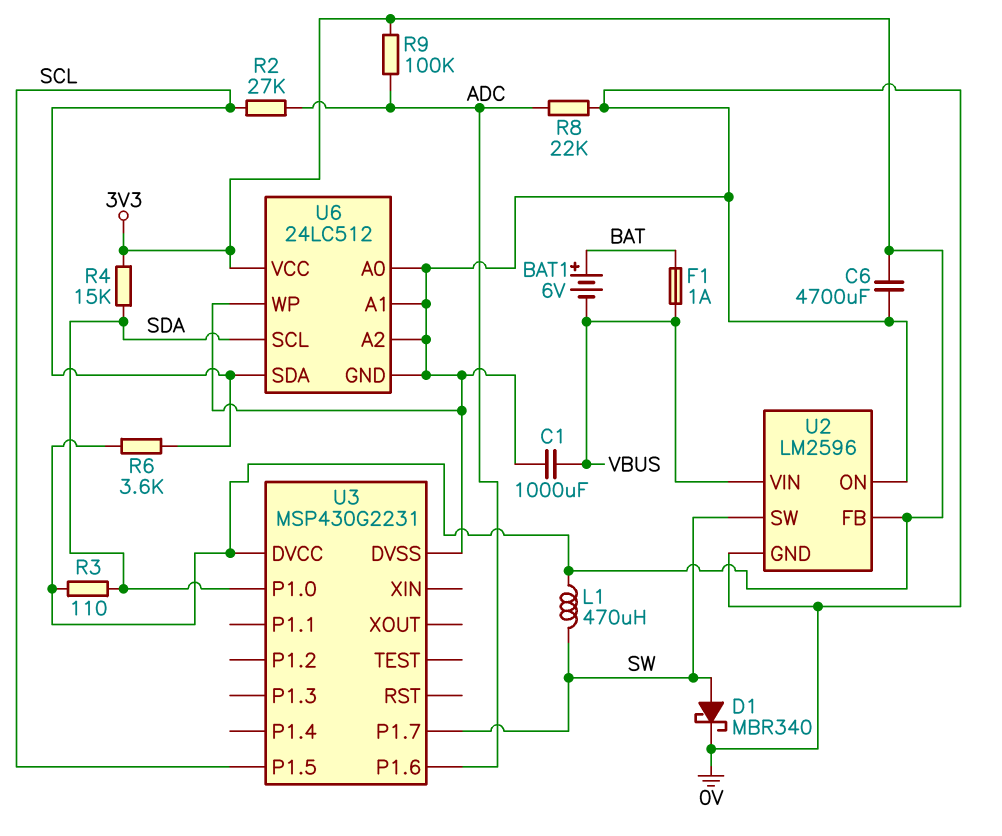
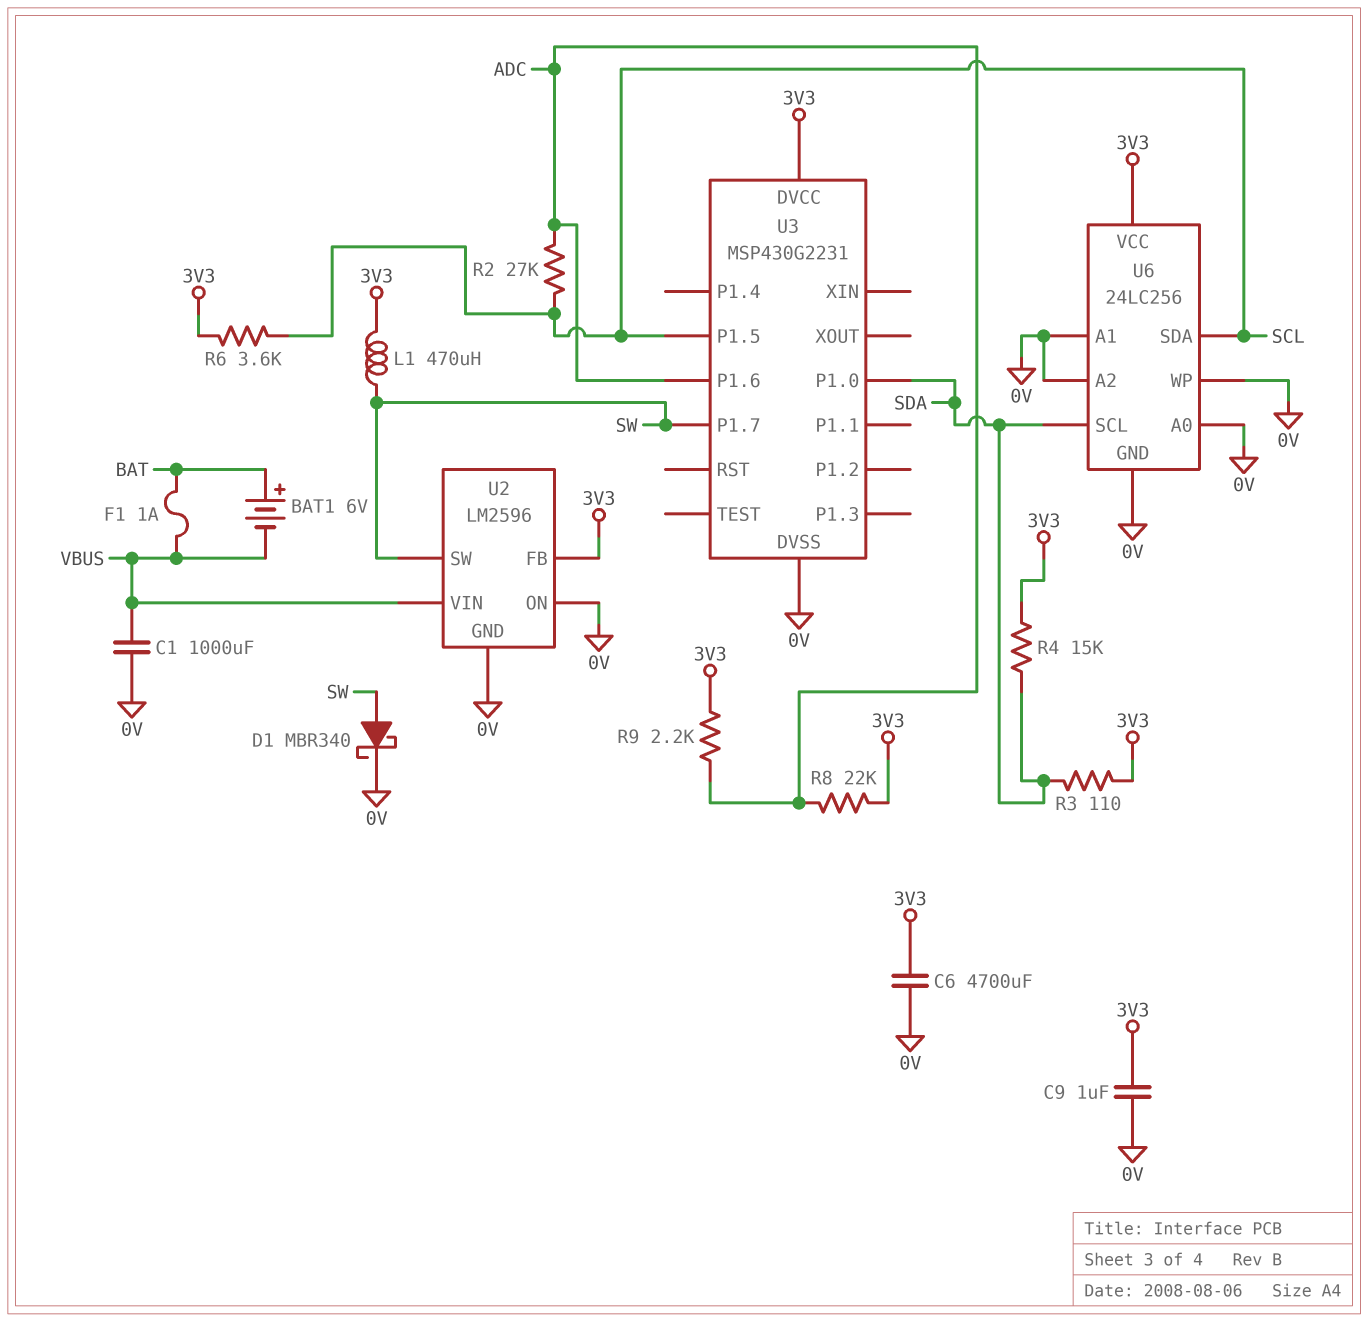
C9: none -> 1uF (0V, 3V3)
R8: 22k (0V, ADC) -> 22k (3V3, ADC)
R9: 100k (3V3, ADC) -> 2.2k (3V3, ADC)
U6: 24LC512 -> 24LC256

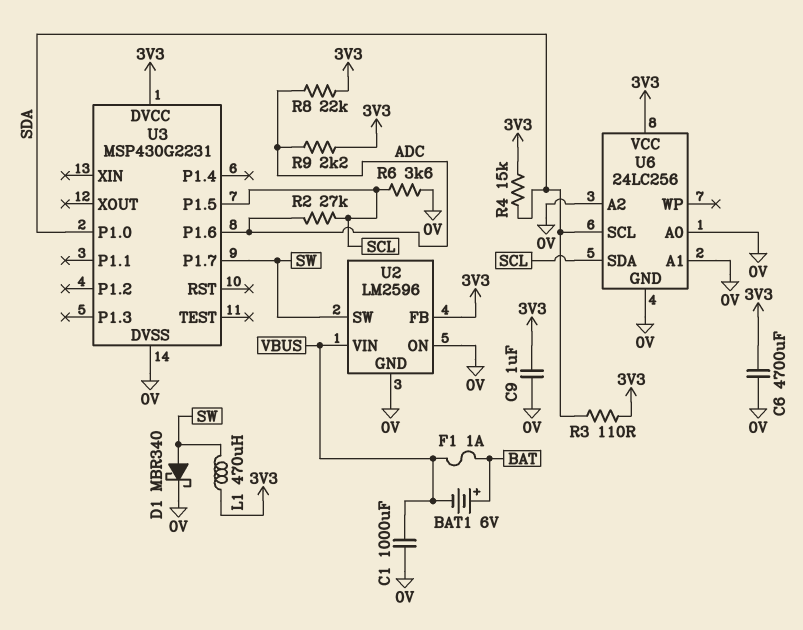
R6: 3.6k (3V3, SCL) -> 3.6k (0V, SCL)
U6 pin WP: 0V -> none

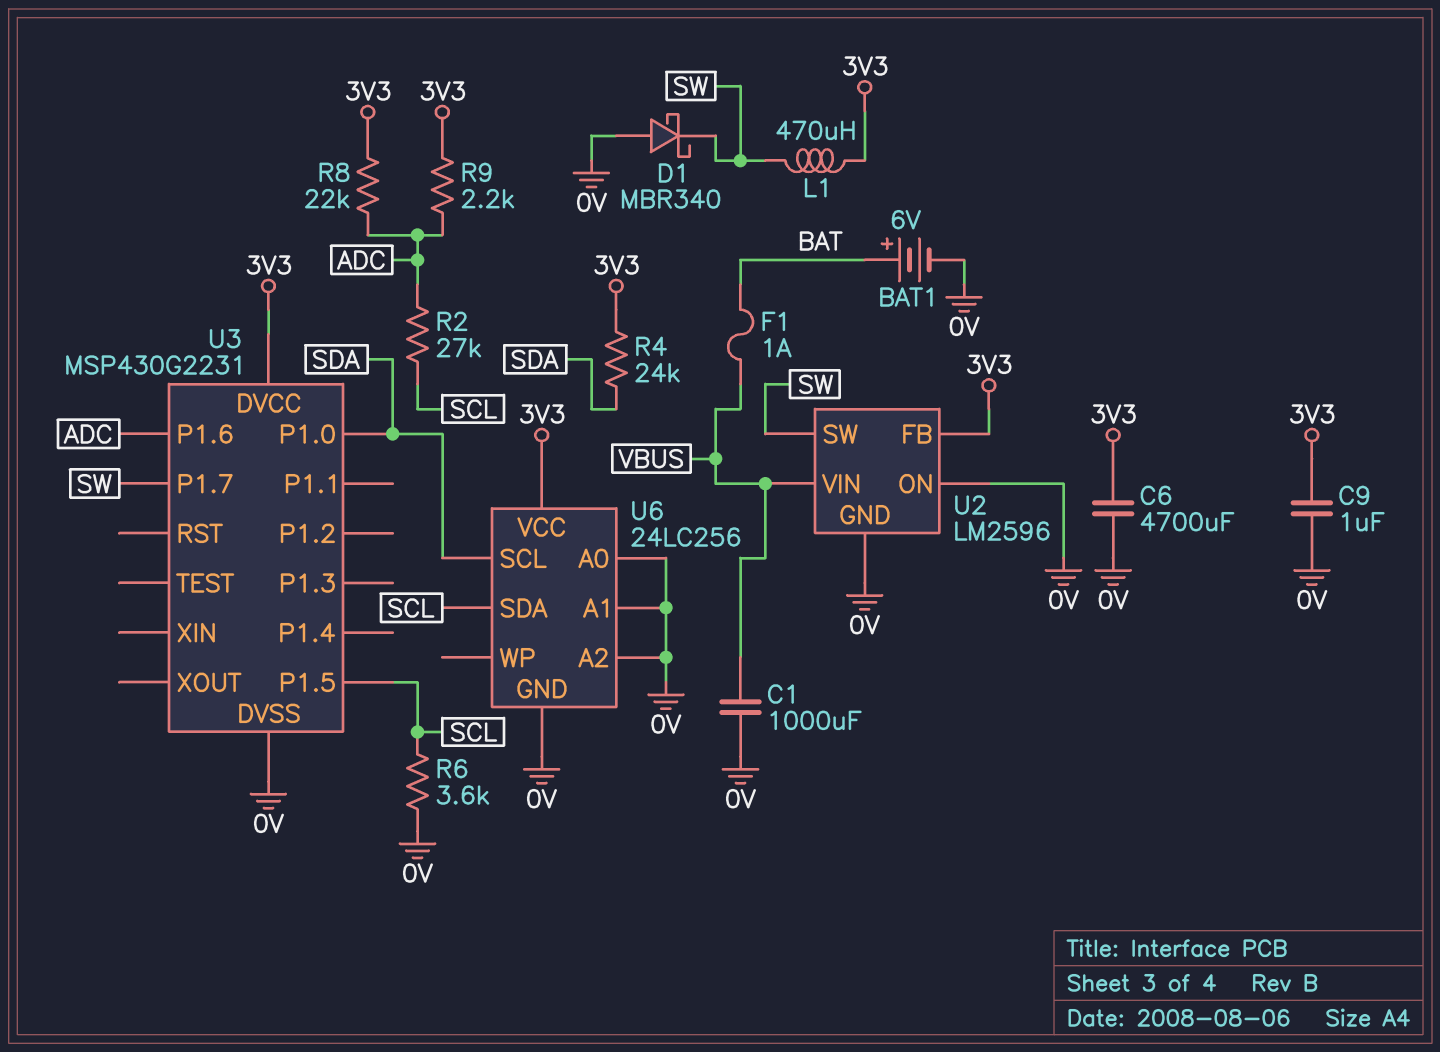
BAT1: 6V (plus BAT, minus VBUS) -> 6V (plus BAT, minus 0V)
D1: schottky MBR340 (A SW, K 0V) -> schottky MBR340 (A 0V, K SW)
R3: 110 (3V3, SDA) -> none
R4: 15k (3V3, SDA) -> 24k (3V3, SDA)

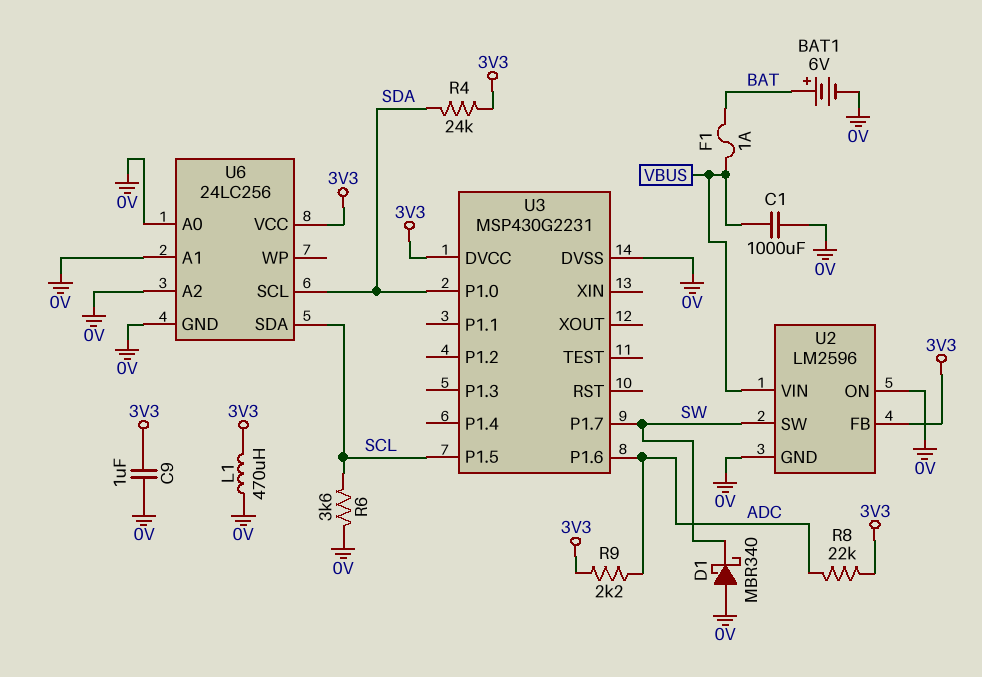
C6: 4700uF (0V, 3V3) -> none
L1: 470uH (3V3, SW) -> 470uH (0V, 3V3)
R2: 27k (ADC, SCL) -> none

